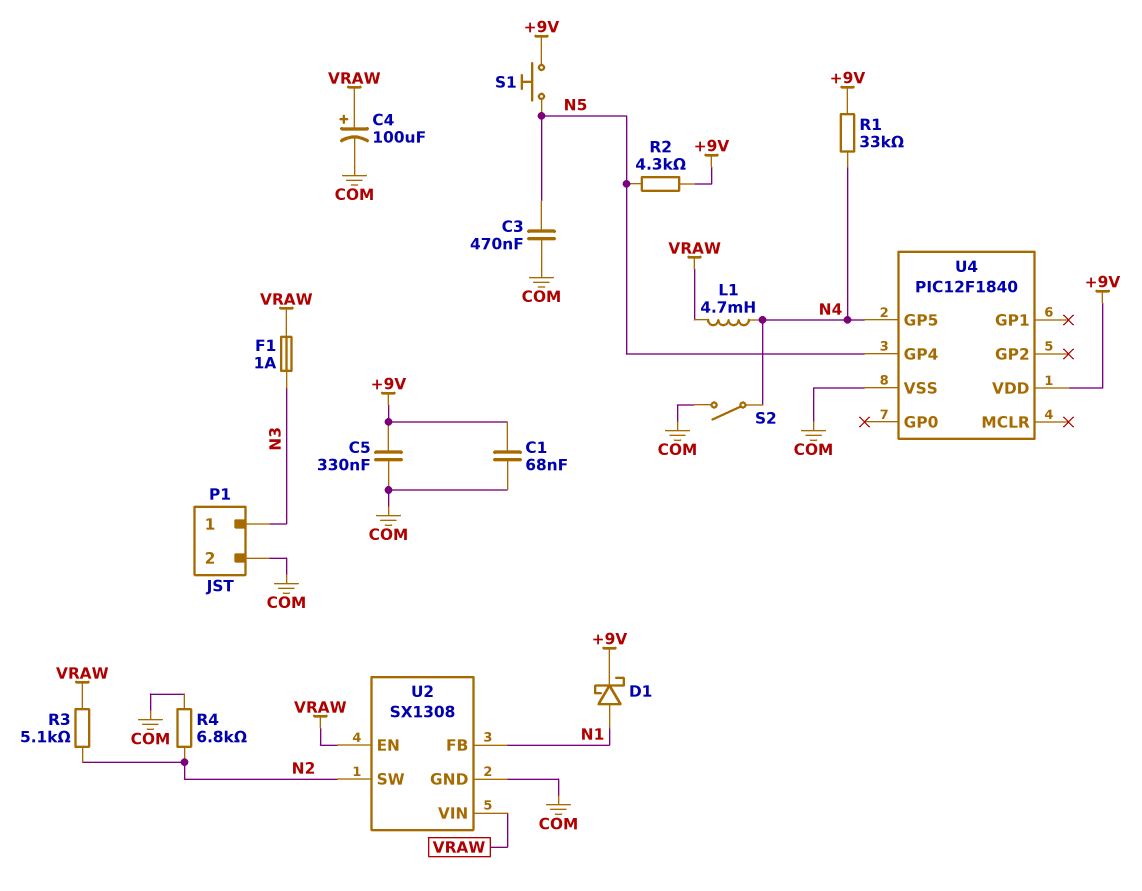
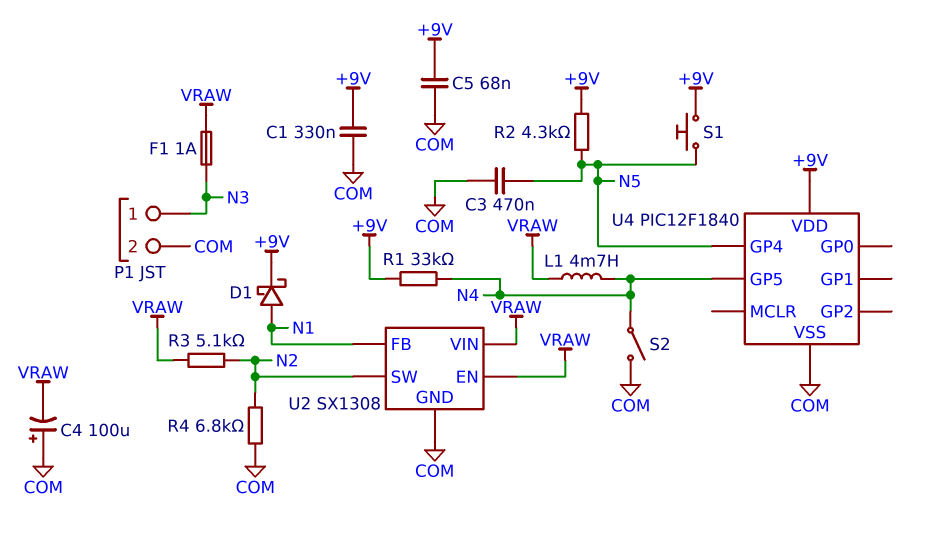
C1: 68nF (+9V, COM) -> 330nF (+9V, COM)
C4: 100uF (plus VRAW, minus COM) -> 100uF (plus COM, minus VRAW)
C5: 330nF (+9V, COM) -> 68nF (+9V, COM)

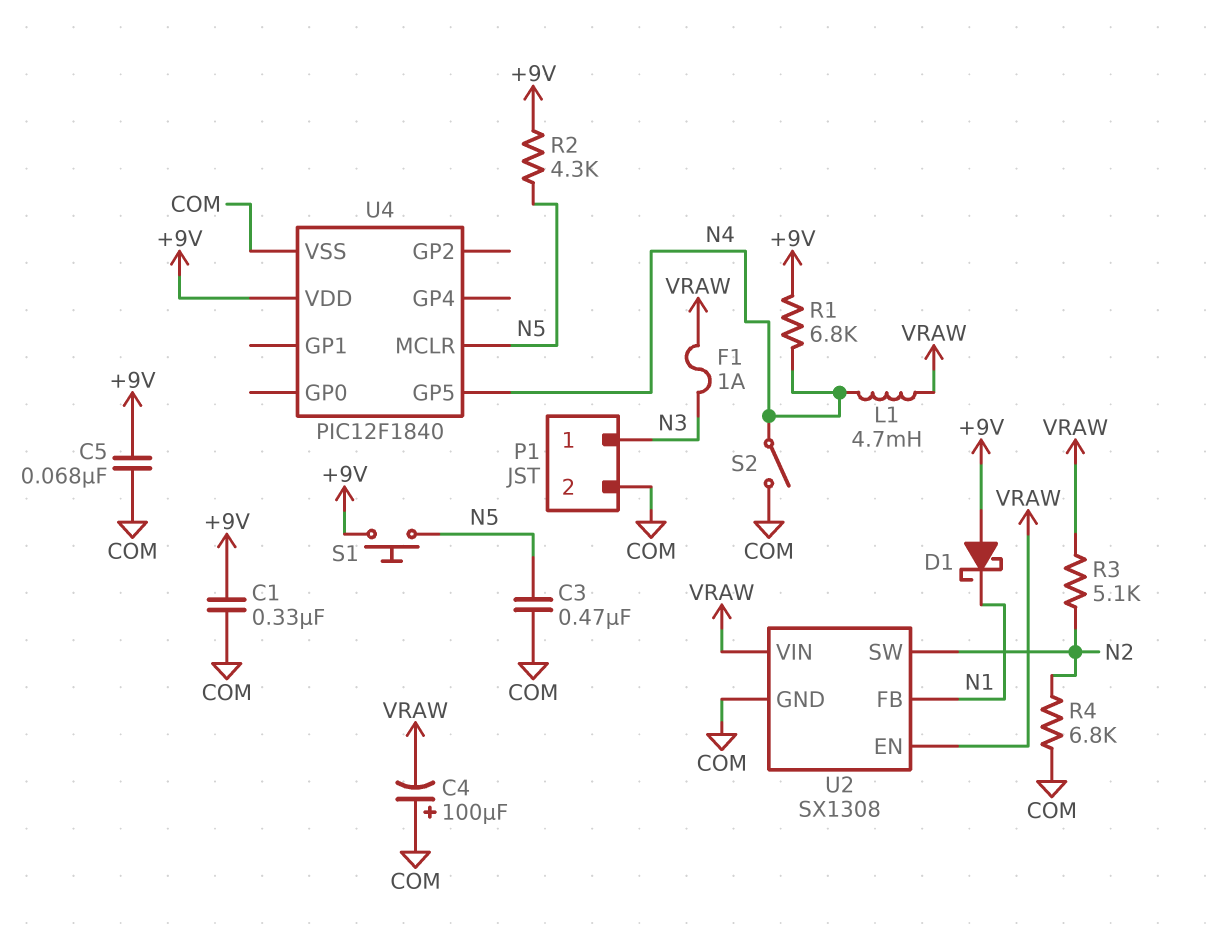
D1: schottky (A N1, K +9V) -> schottky (A +9V, K N1)
R1: 33k (+9V, N4) -> 6.8k (+9V, N4)
U4 pin GP4: N5 -> none
U4 pin MCLR: none -> N5

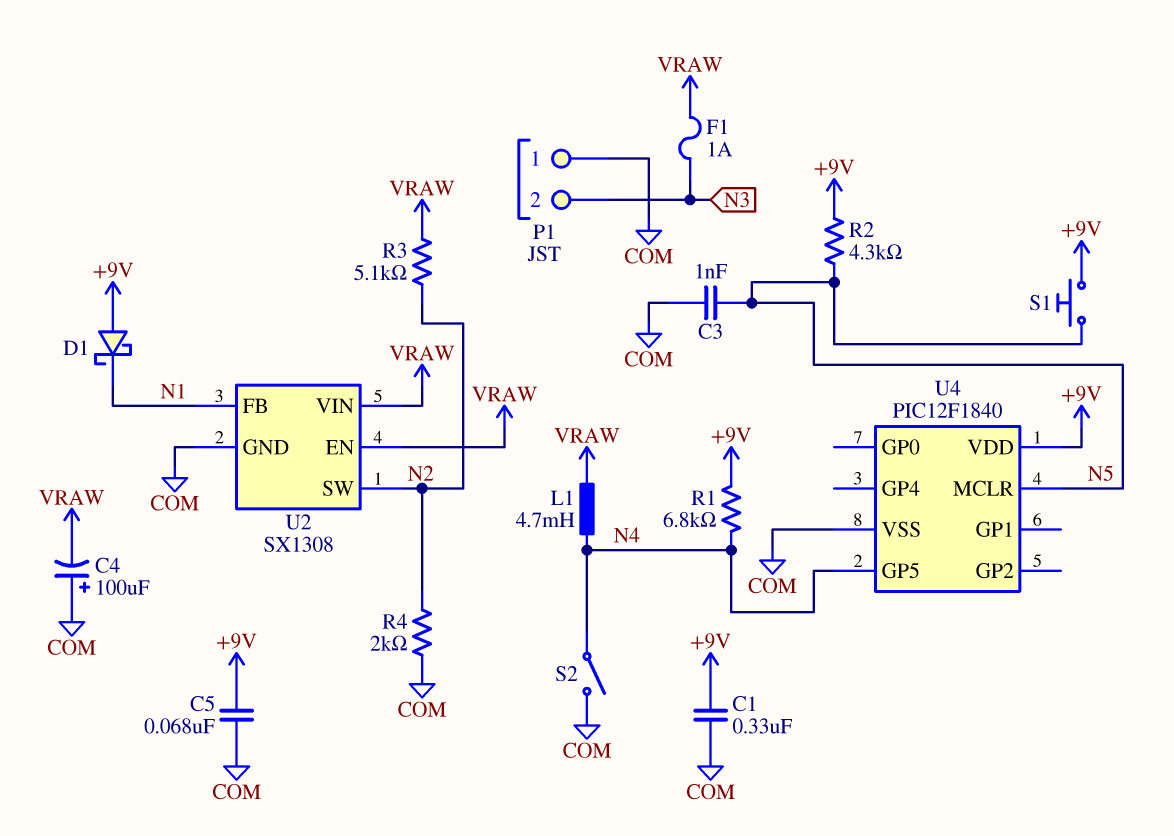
C3: 470nF (COM, N5) -> 1nF (COM, N5)
P1 pin 1: N3 -> COM
P1 pin 2: COM -> N3
R4: 6.8k (COM, N2) -> 2k (COM, N2)

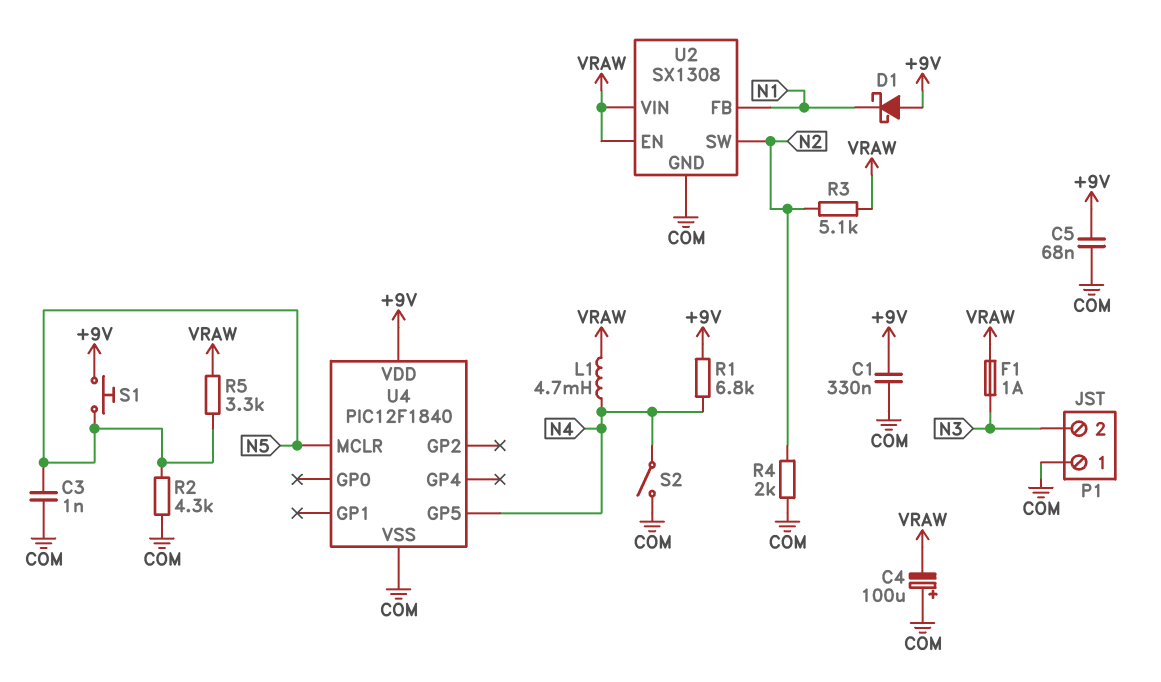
R2: 4.3k (+9V, N5) -> 4.3k (COM, N5)
R5: none -> 3.3k (N5, VRAW)

